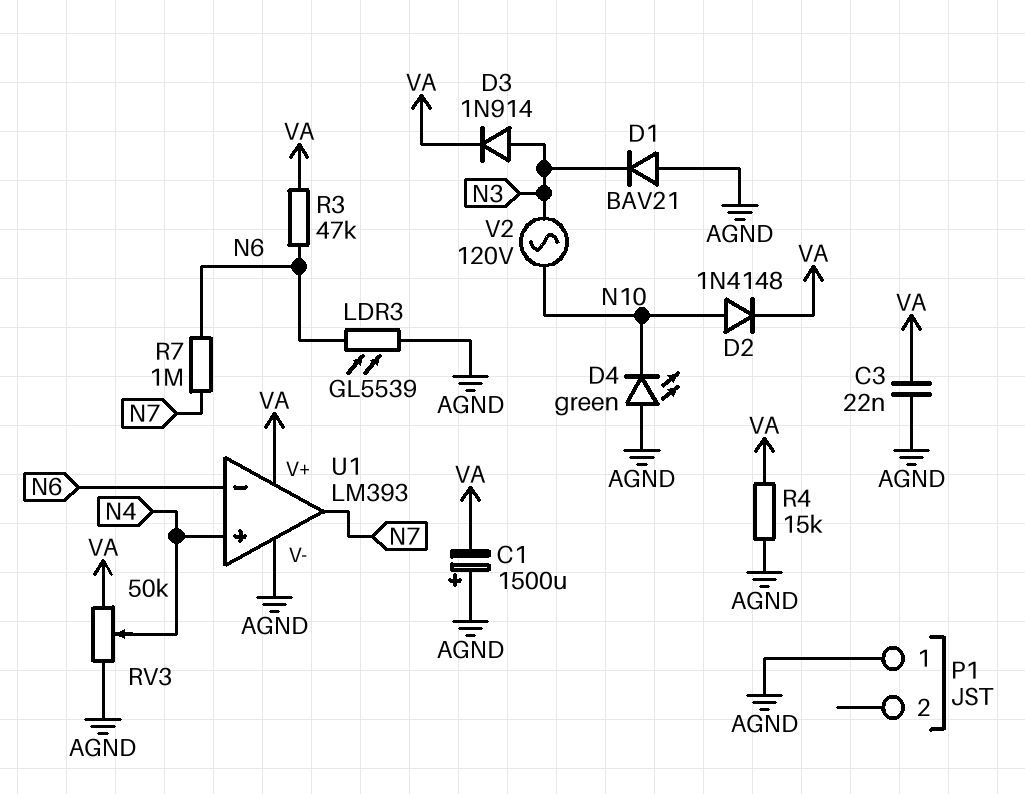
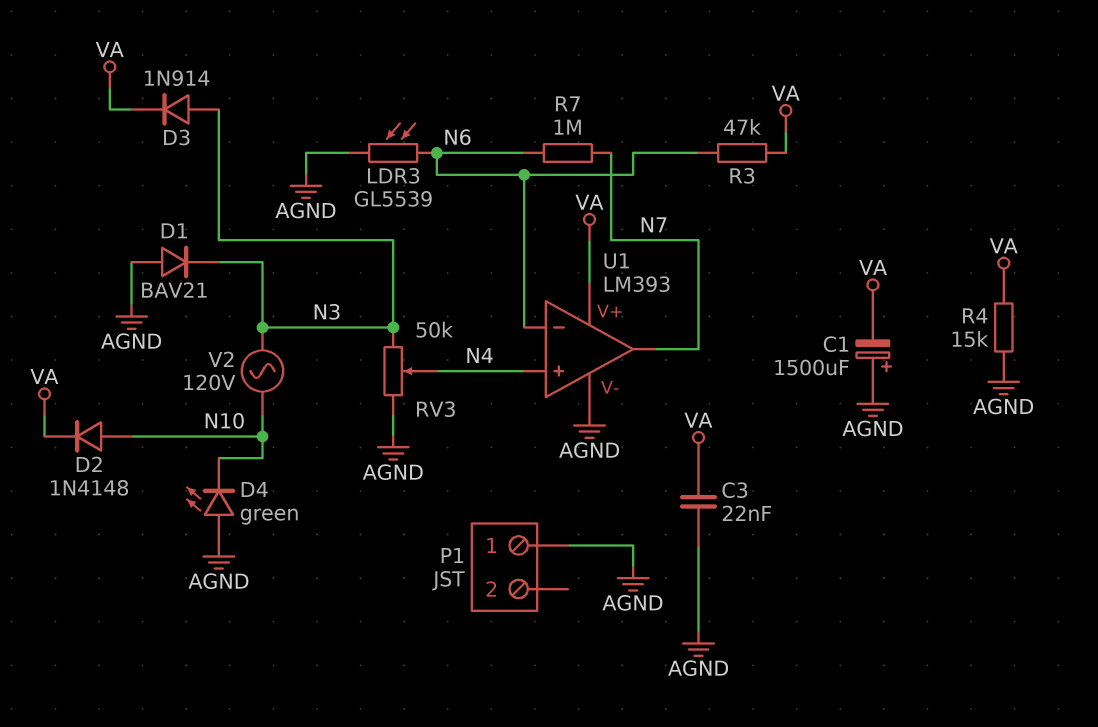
RV3: 50k (AGND, VA, wiper N4) -> 50k (AGND, N3, wiper N4)

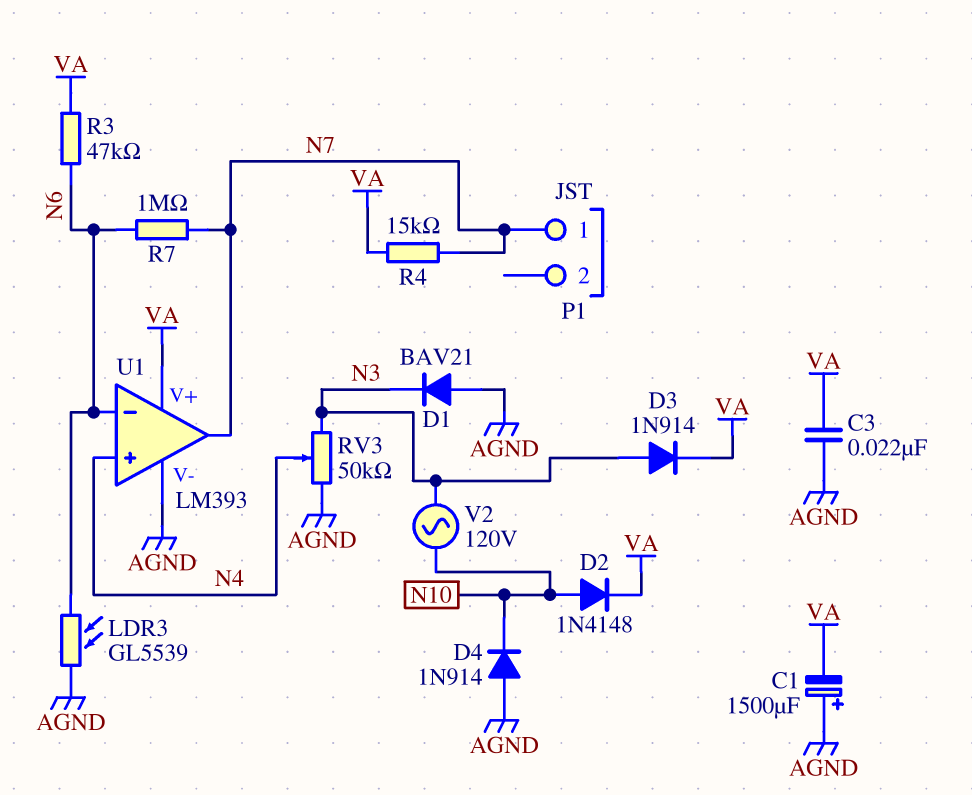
D4: LED green (A AGND, K N10) -> diode 1N914 (A AGND, K N10)
P1 pin 1: AGND -> N7
R4: 15k (AGND, VA) -> 15k (N7, VA)

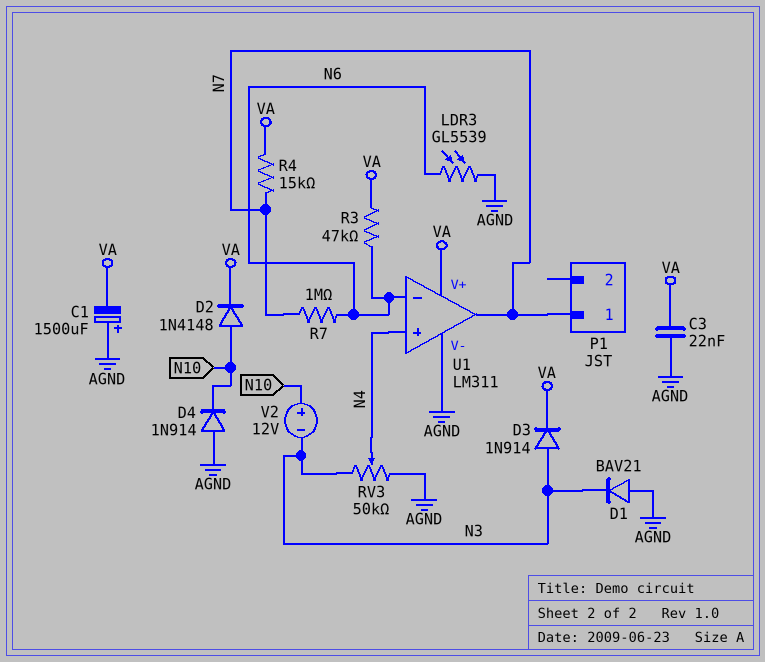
U1: LM393 -> LM311
V2: AC 120V (N3, N10) -> 12V (plus N10, minus N3)

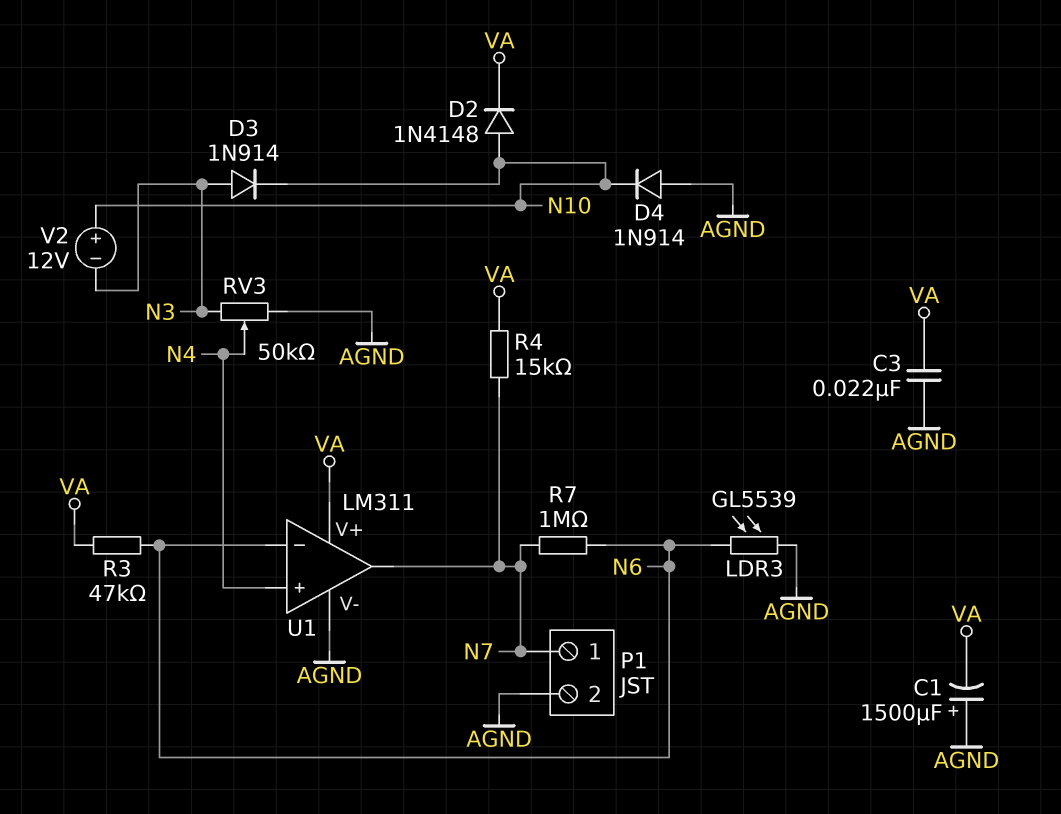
D1: diode BAV21 (A AGND, K N3) -> none
D3: diode 1N914 (A N3, K VA) -> diode 1N914 (A N3, K N10)
P1 pin 2: none -> AGND

